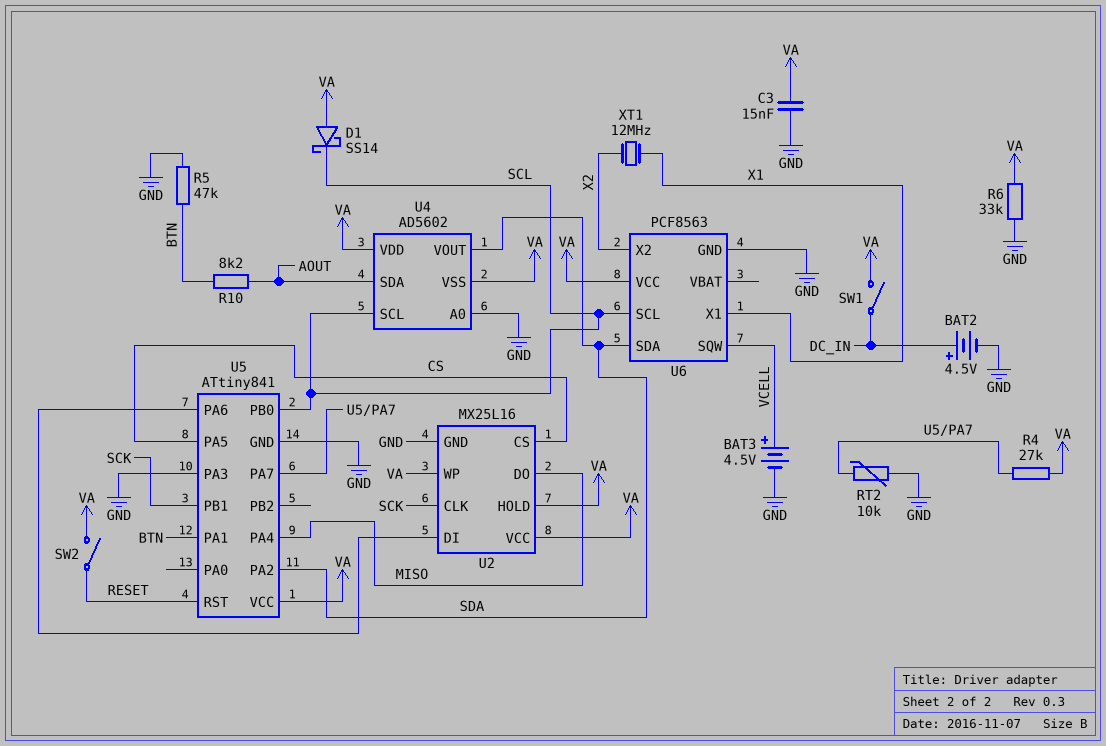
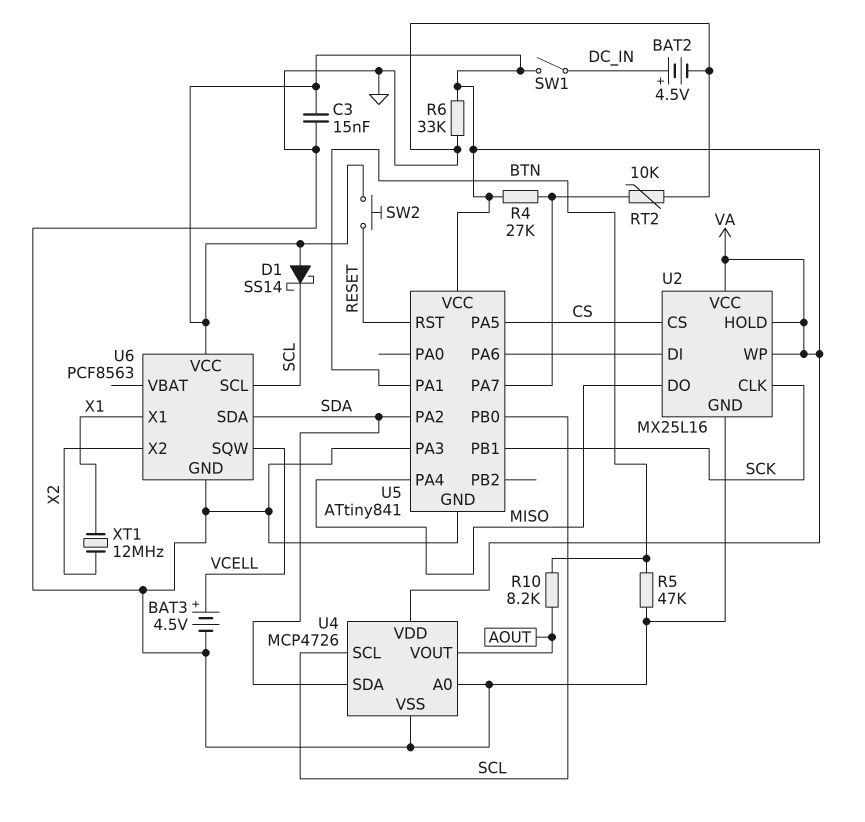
SW2: switch (RESET, VA) -> button (RESET, VA)
U4: AD5602 -> MCP4726
U4 pin SDA: AOUT -> SDA
U4 pin VOUT: SDA -> AOUT
U4 pin VSS: VA -> GND

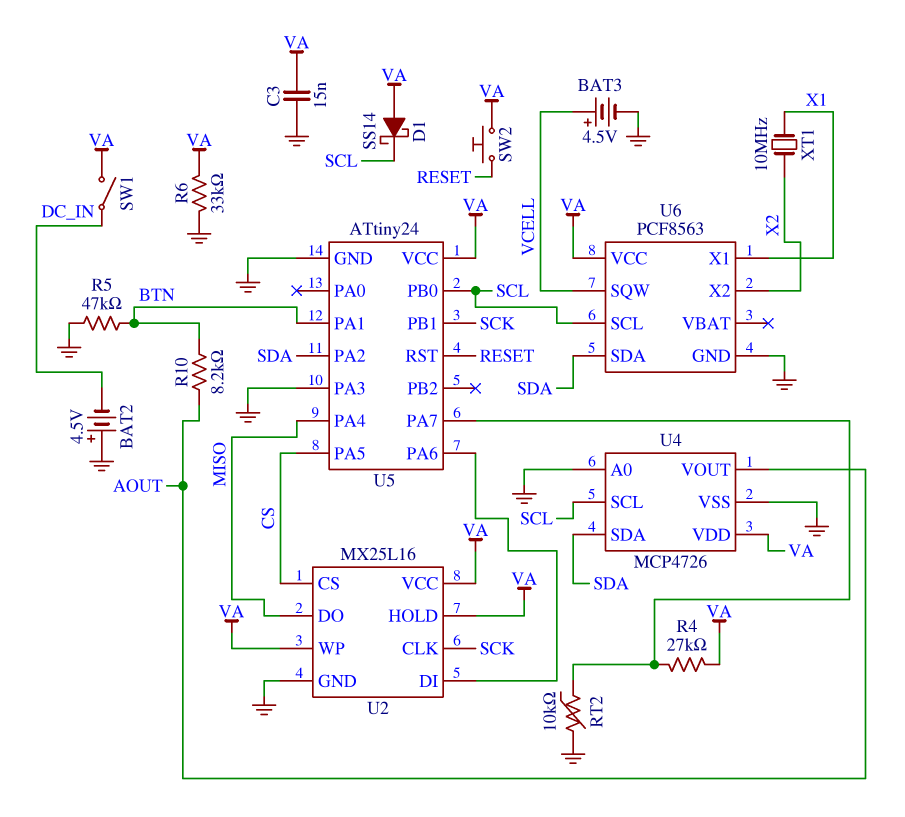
BAT2: 4.5V (plus DC_IN, minus GND) -> 4.5V (plus GND, minus DC_IN)
U5: ATtiny841 -> ATtiny24
XT1: 12MHz (X1, X2) -> 10MHz (X1, X2)

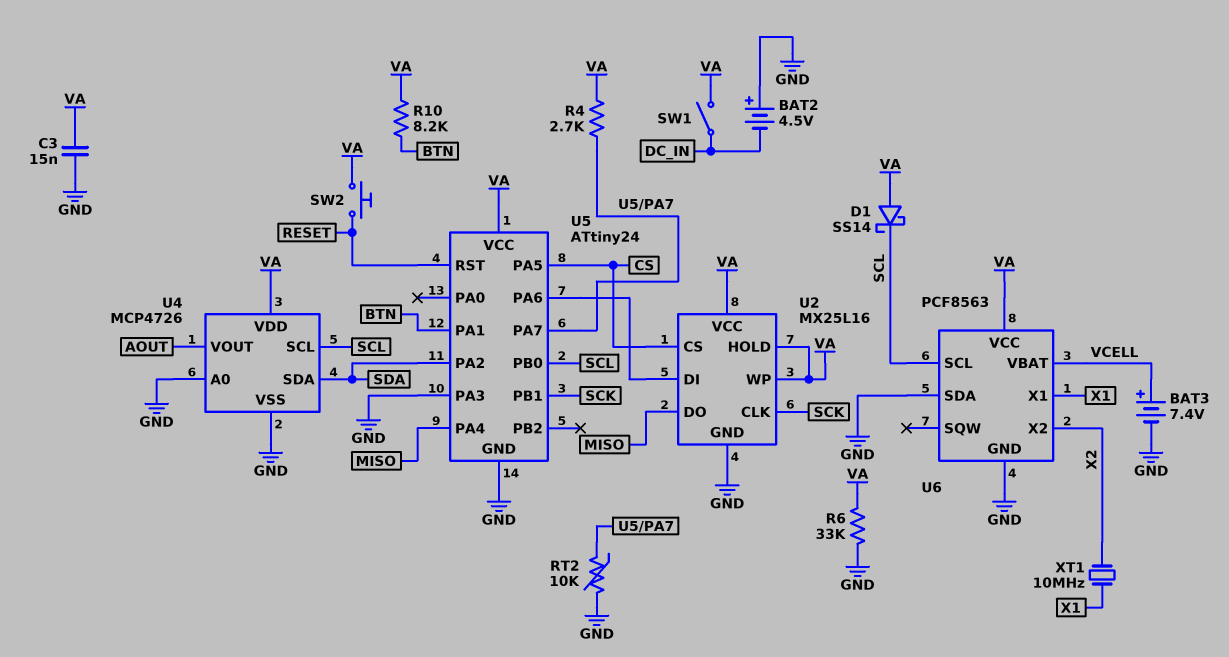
BAT3: 4.5V (plus VCELL, minus GND) -> 7.4V (plus VCELL, minus GND)
R4: 27k (U5/PA7, VA) -> 2.7k (U5/PA7, VA)
R5: 47k (BTN, GND) -> none
R10: 8.2k (AOUT, BTN) -> 8.2k (BTN, VA)
U6 pin SDA: SDA -> GND
U6 pin SQW: VCELL -> none
U6 pin VBAT: none -> VCELL

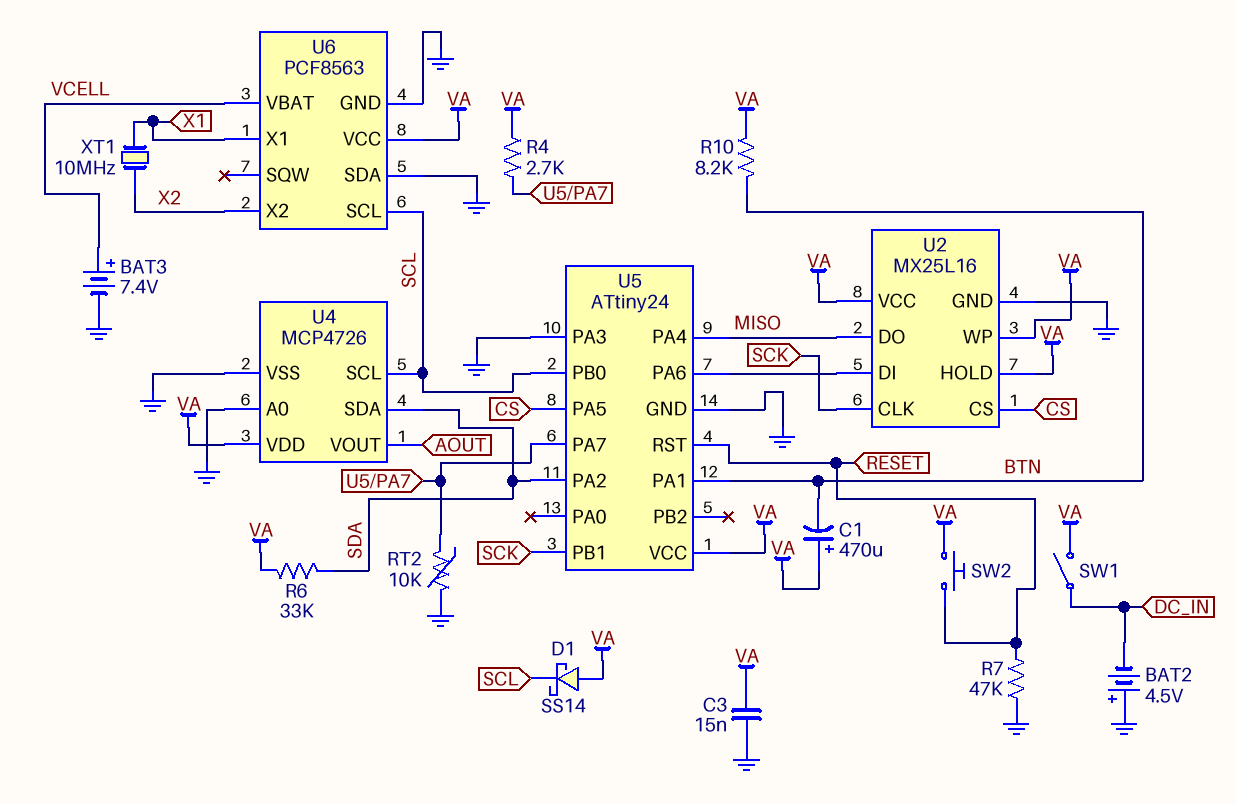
C1: none -> 470uF (plus VA, minus BTN)
R6: 33k (GND, VA) -> 33k (SDA, VA)
R7: none -> 47k (GND, RESET)

